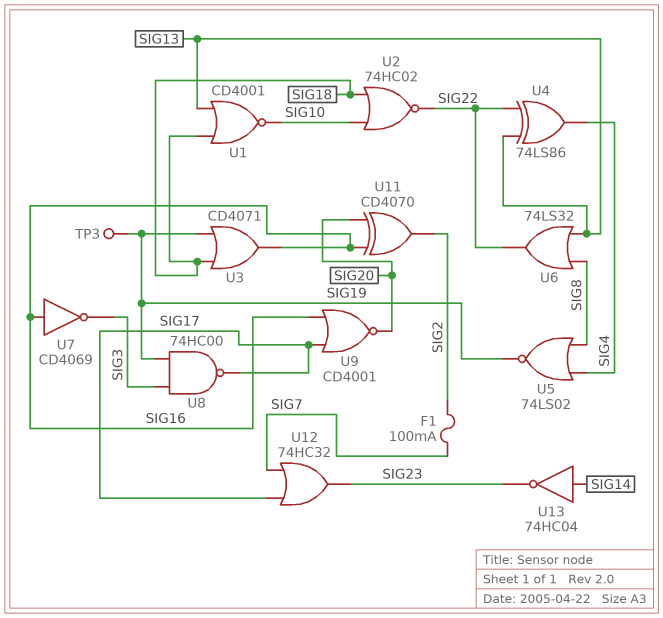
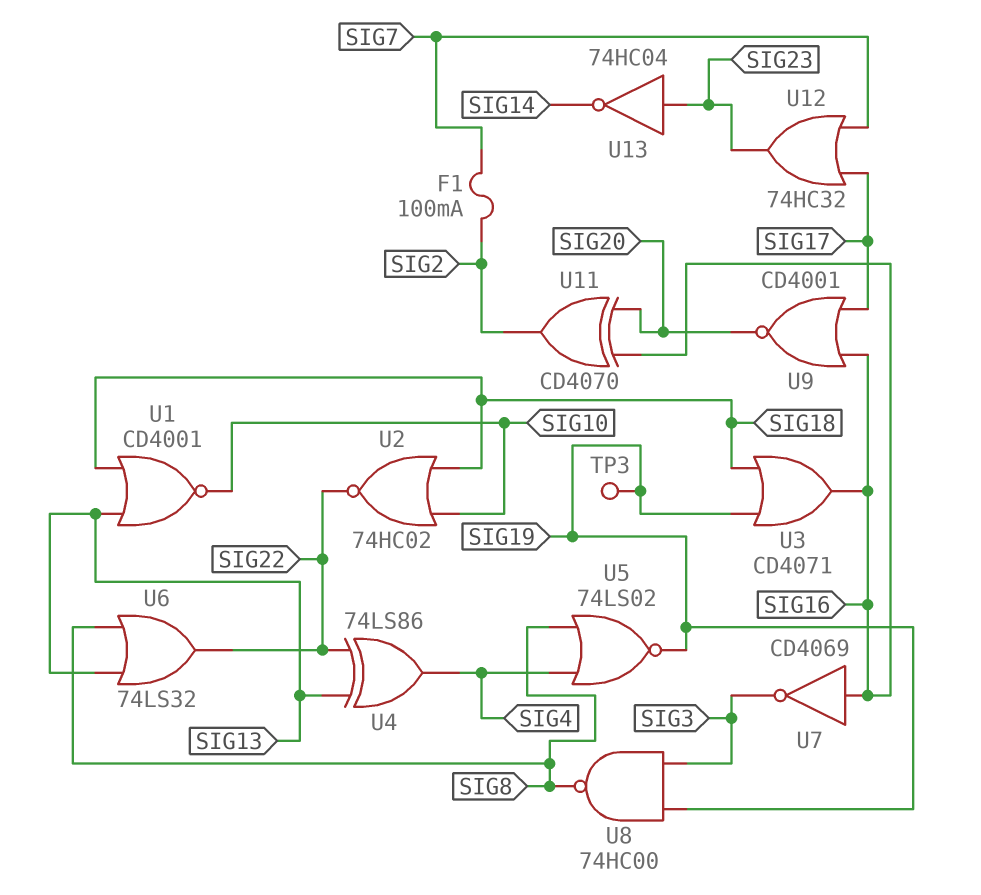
U8: NAND 74HC00 (in SIG3, in SIG19, out SIG17) -> NAND 74HC00 (in SIG3, in SIG19, out SIG8)
U13: NOT 74HC04 (in SIG14, out SIG23) -> NOT 74HC04 (in SIG23, out SIG14)

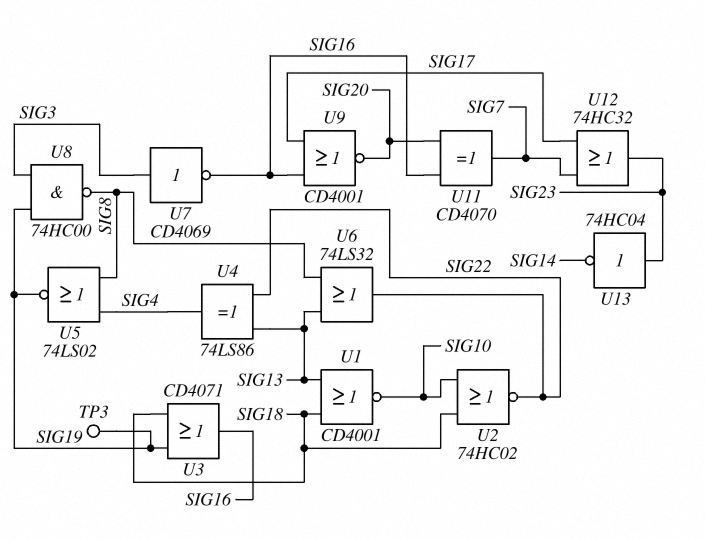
F1: 100mA (SIG2, SIG7) -> none
U7: NOT CD4069 (in SIG16, out SIG3) -> NOT CD4069 (in SIG3, out SIG16)
U11: XOR CD4070 (in SIG16, in SIG20, out SIG2) -> XOR CD4070 (in SIG16, in SIG20, out SIG7)

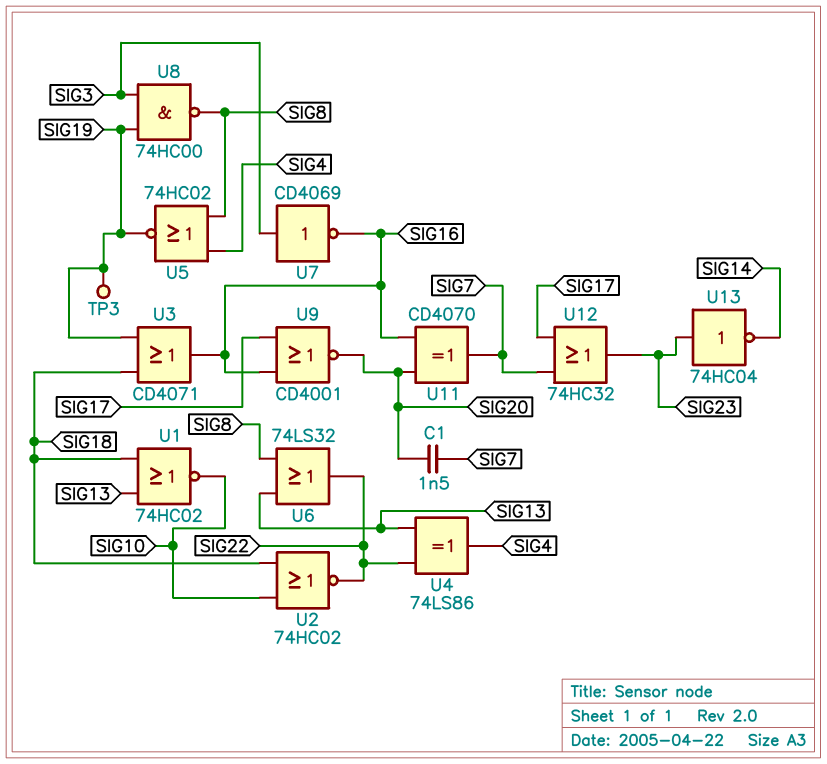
C1: none -> 1.5nF (SIG7, SIG20)
U1: NOR CD4001 (in SIG13, in SIG18, out SIG10) -> NOR 74HC02 (in SIG13, in SIG18, out SIG10)
U5: NOR 74LS02 (in SIG4, in SIG8, out SIG19) -> NOR 74HC02 (in SIG4, in SIG8, out SIG19)

